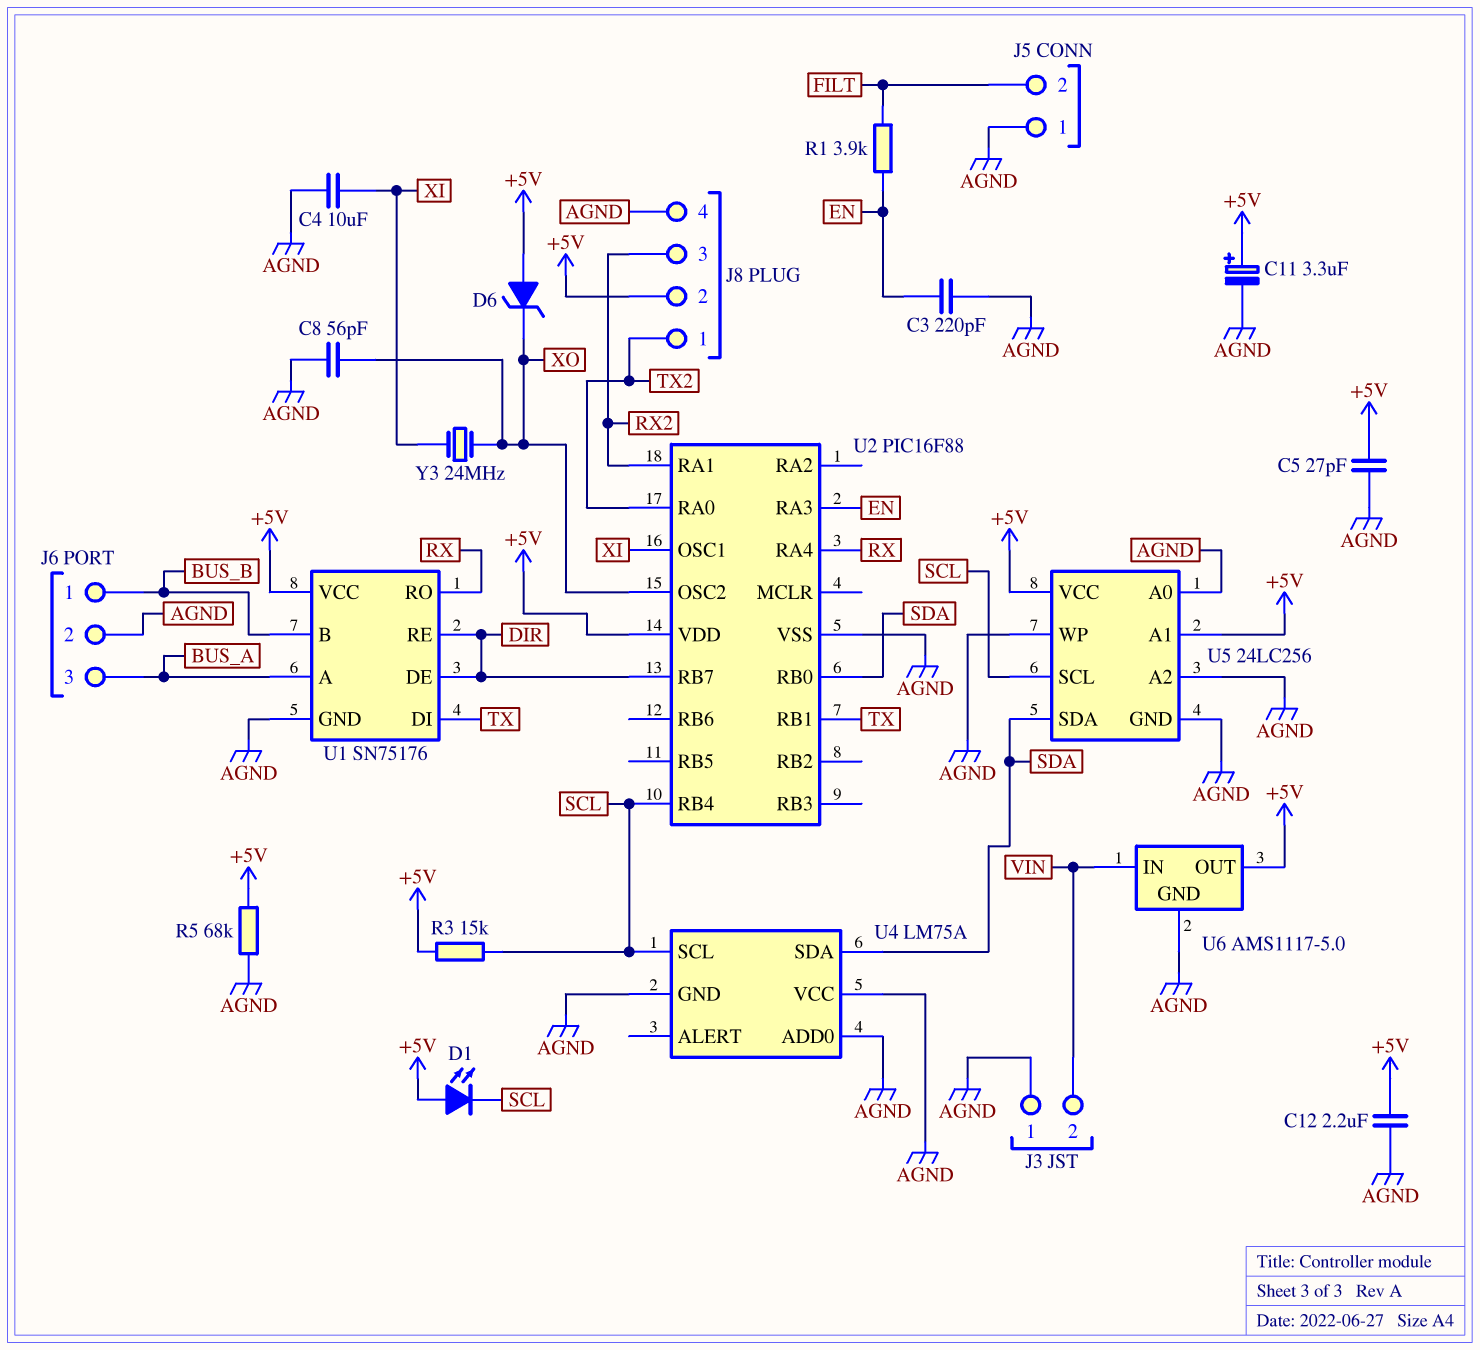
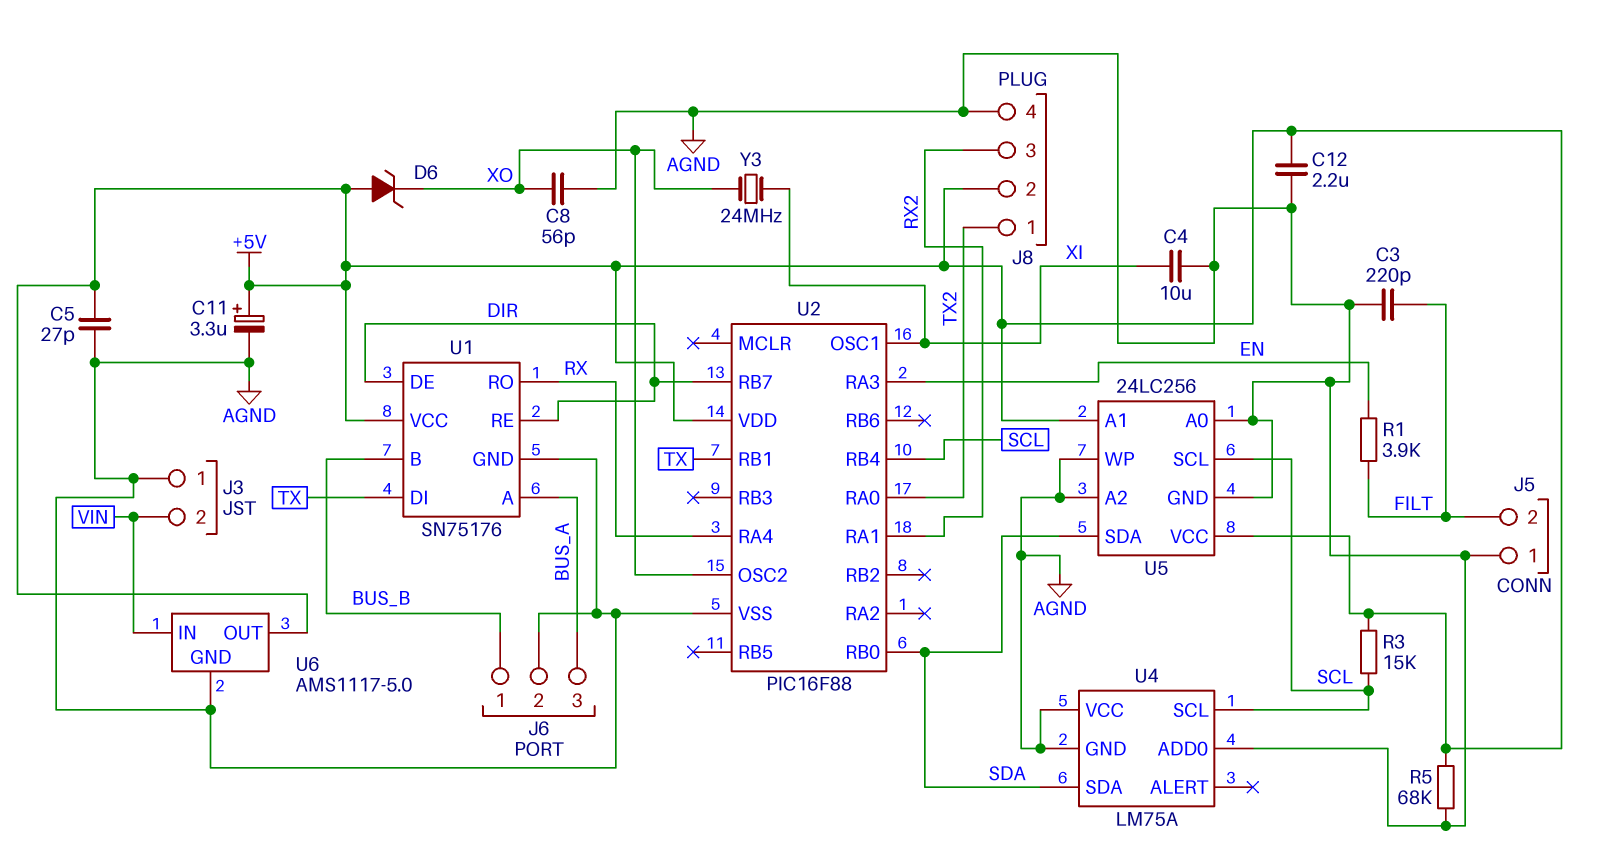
C3: 220pF (AGND, EN) -> 220pF (AGND, FILT)
D1: LED (A +5V, K SCL) -> none

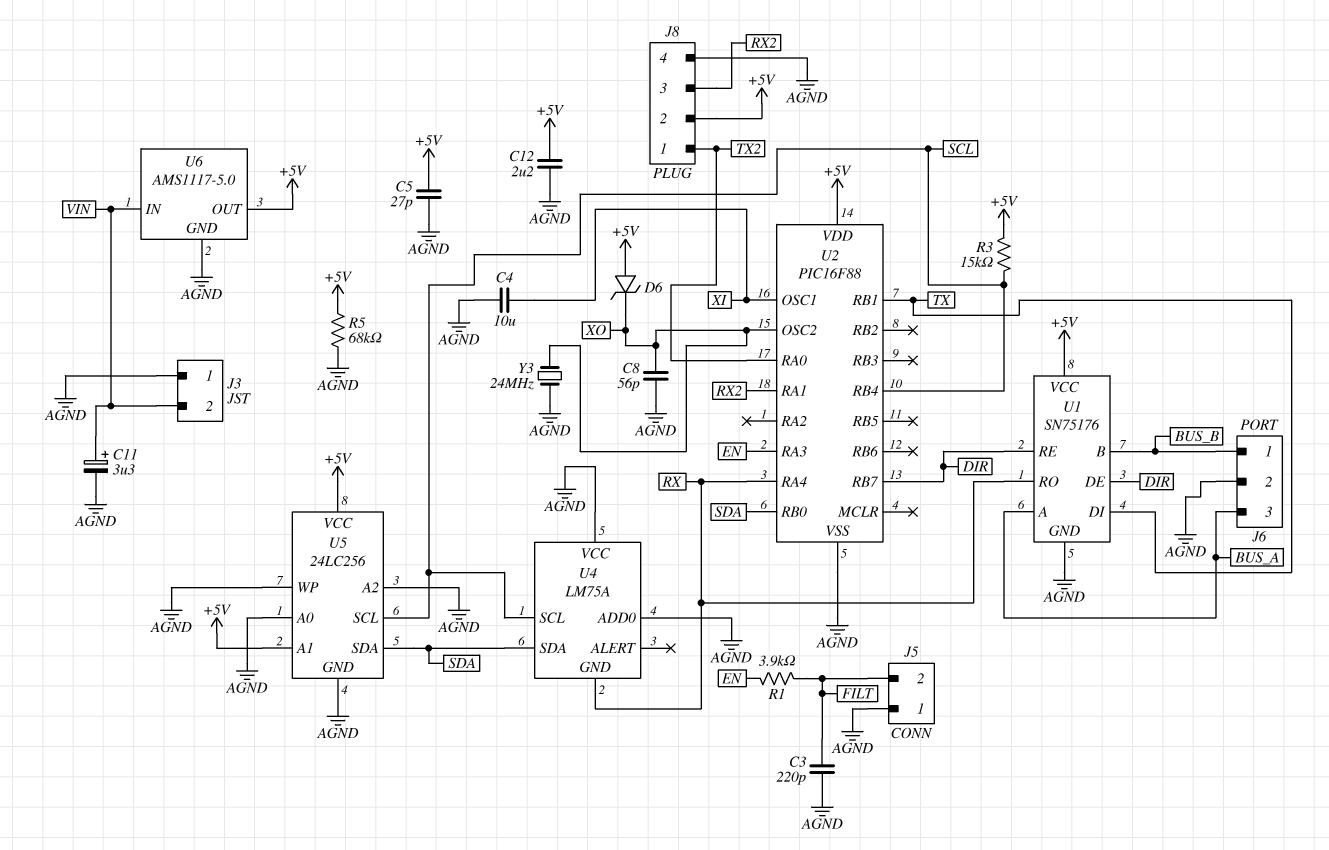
C11: 3.3uF (plus +5V, minus AGND) -> 3.3uF (plus VIN, minus AGND)
U4 pin GND: AGND -> RX
Y3: 24MHz (XI, XO) -> 24MHz (AGND, XO)

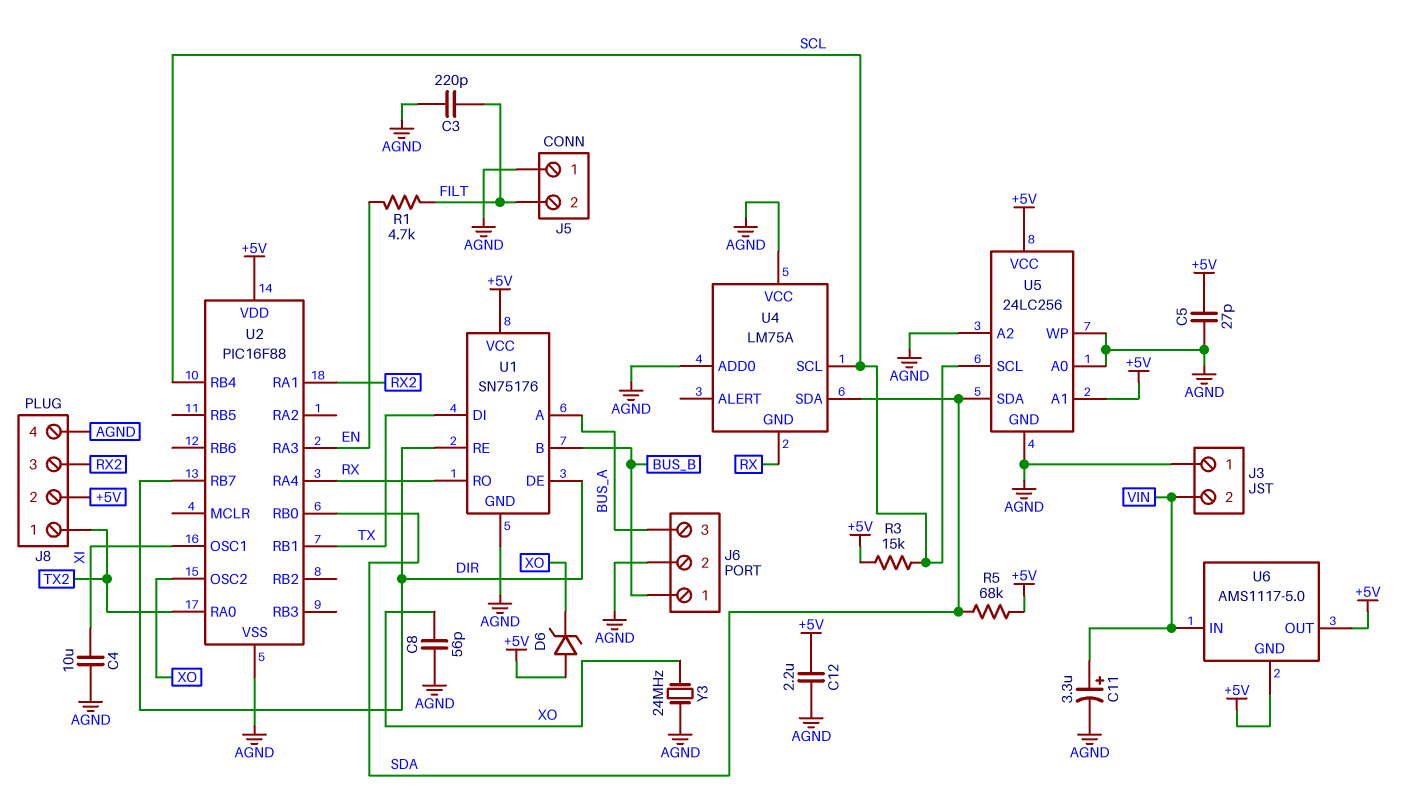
R1: 3.9k (EN, FILT) -> 4.7k (EN, FILT)
R5: 68k (+5V, AGND) -> 68k (+5V, SDA)
U6 pin GND: AGND -> +5V

